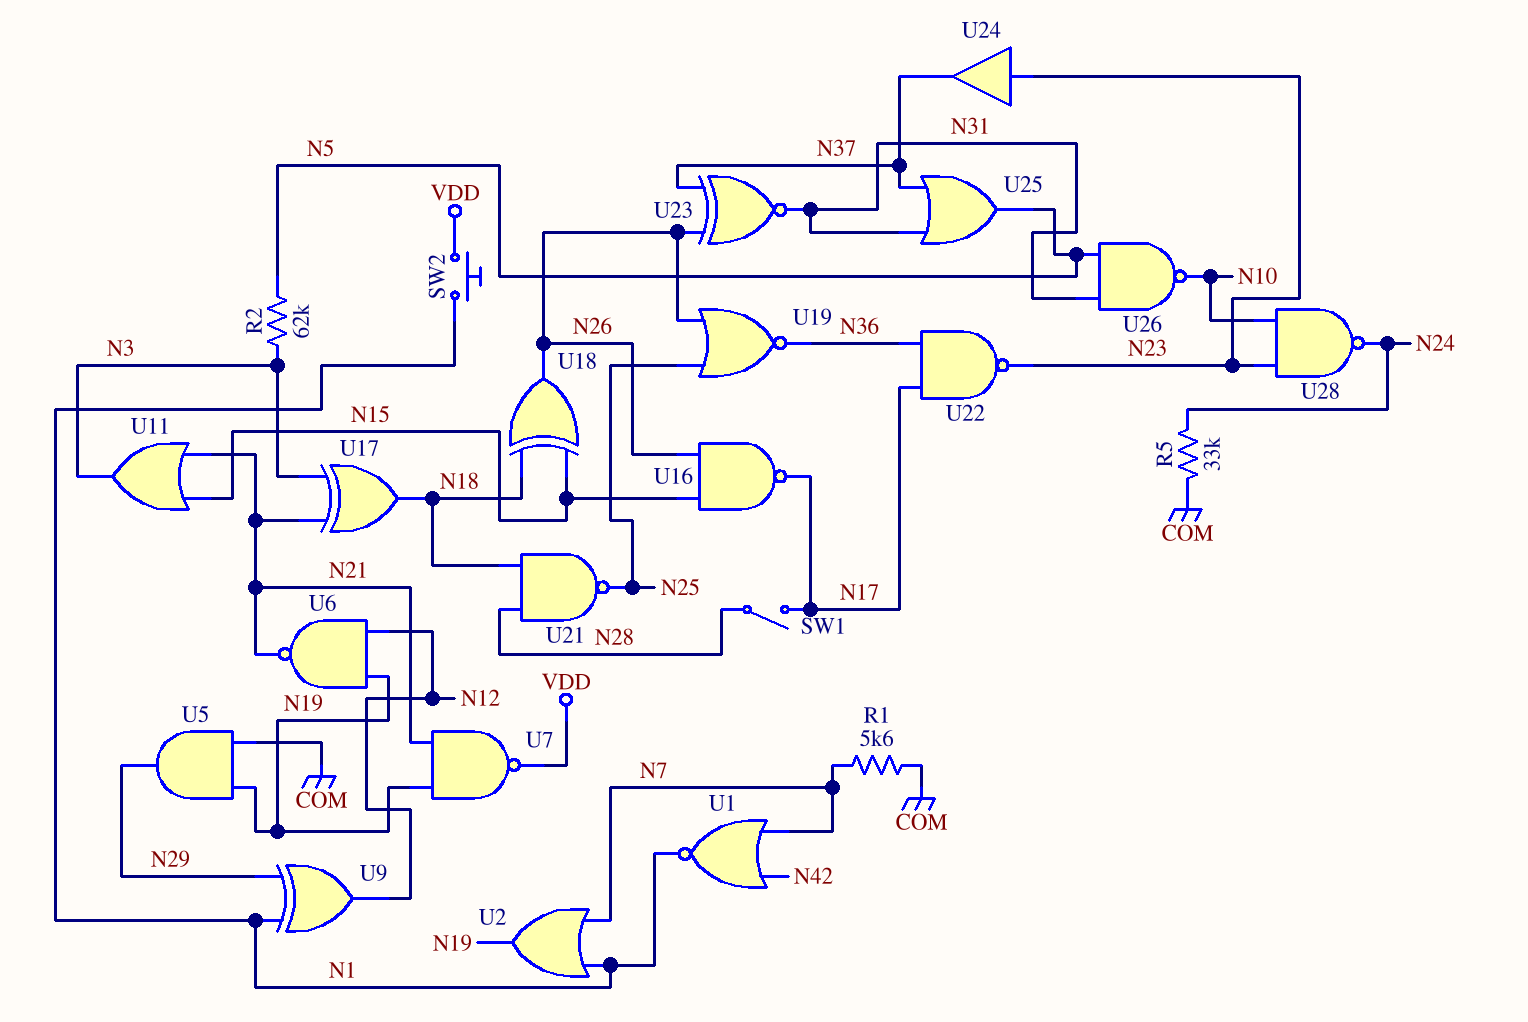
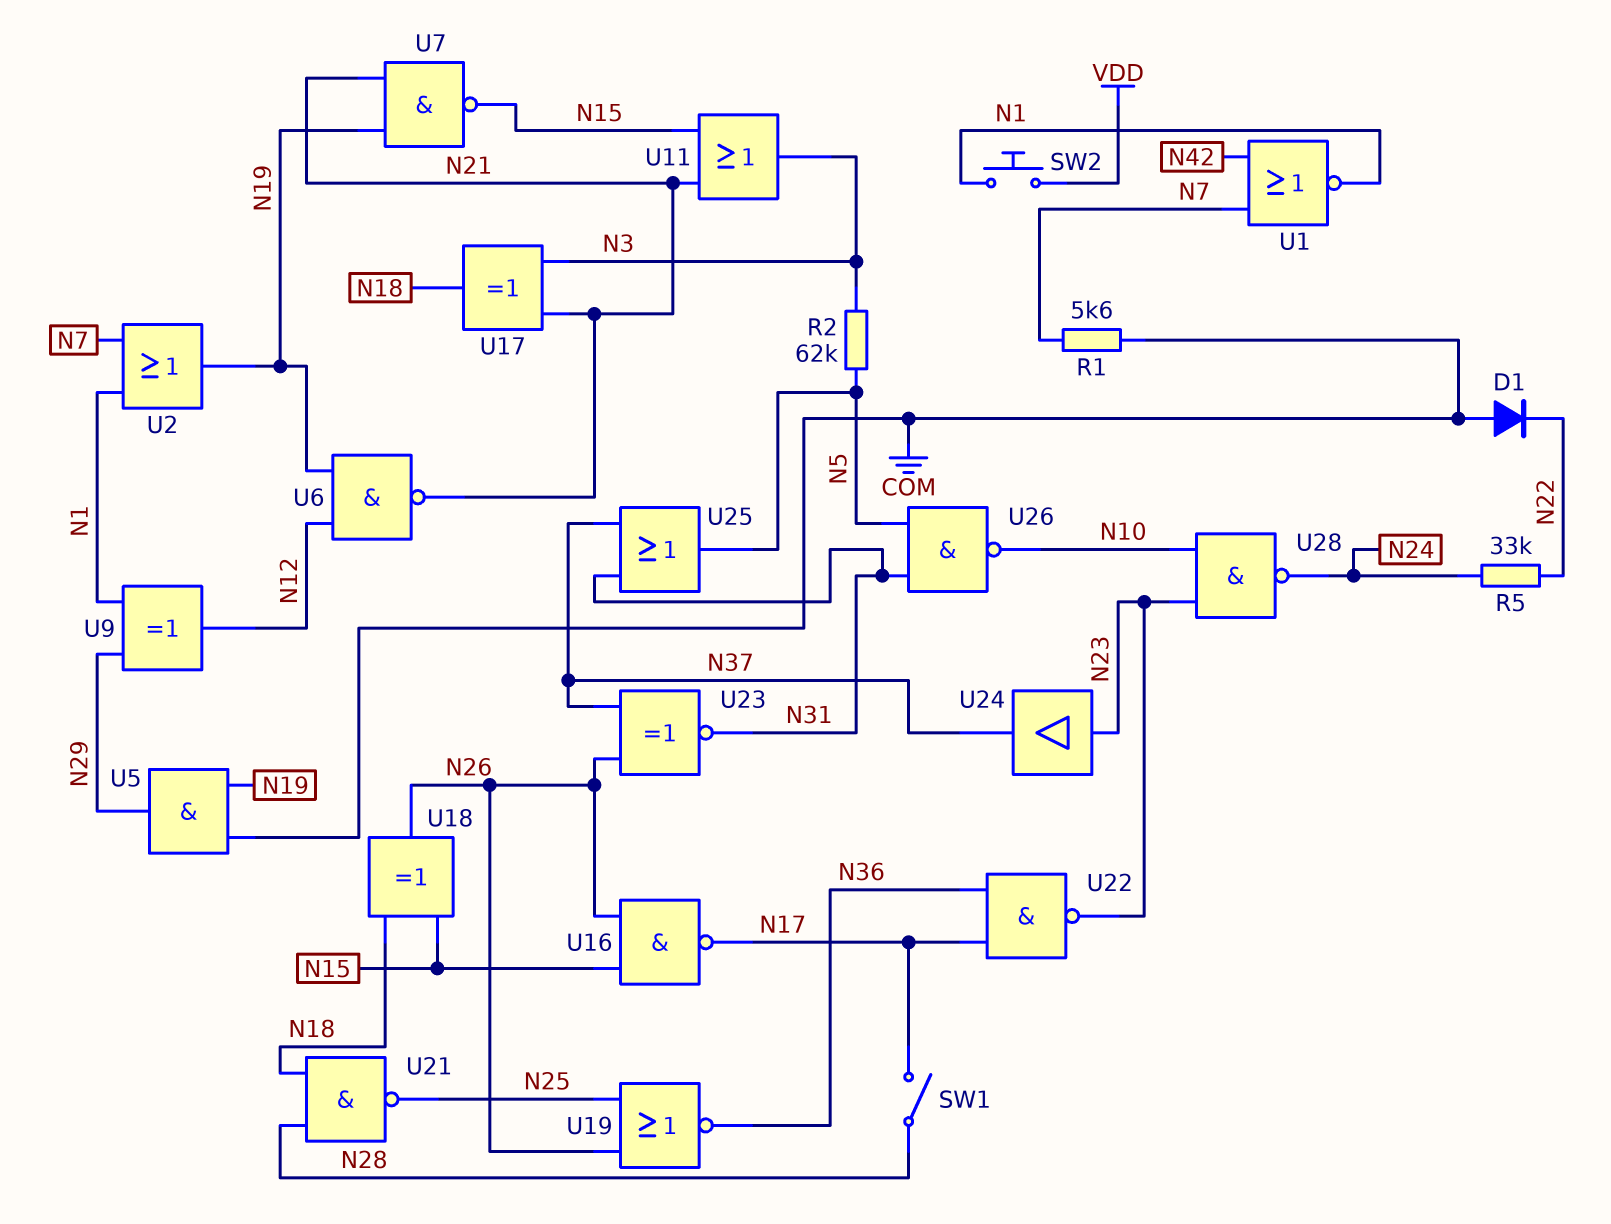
D1: none -> diode (A COM, K N22)
R5: 33k (COM, N24) -> 33k (N22, N24)
U7: NAND (in N19, in N21, out VDD) -> NAND (in N19, in N21, out N15)

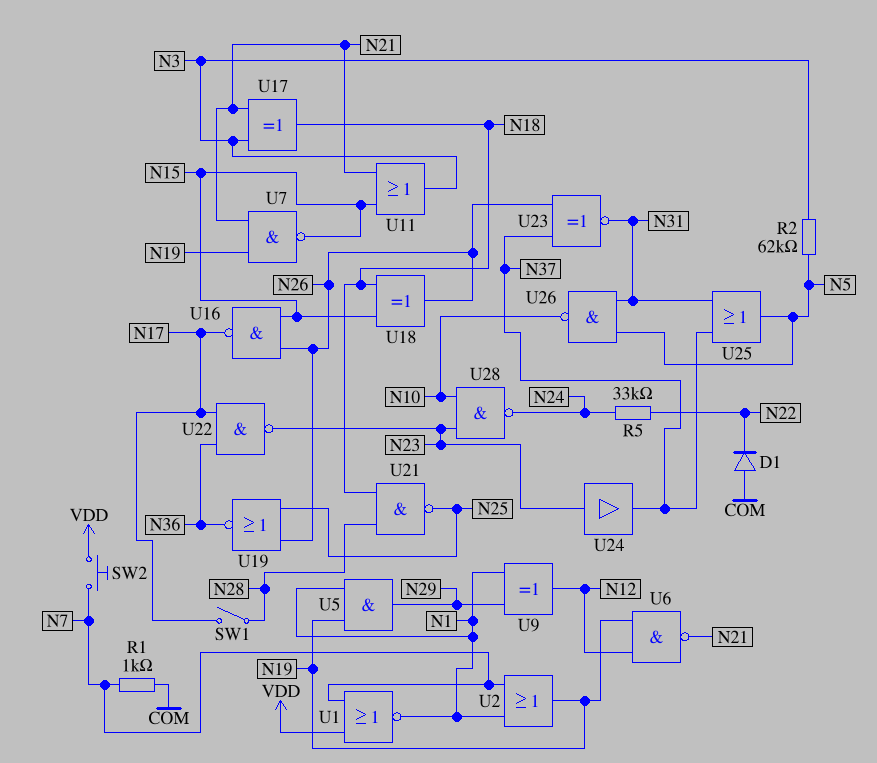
R1: 5.6k (COM, N7) -> 1k (COM, N7)
SW2: button (N1, VDD) -> button (N7, VDD)
U1: NOR (in N7, in N42, out N1) -> NOR (in N7, in VDD, out N1)
U5: AND (in COM, in N19, out N29) -> AND (in N1, in N19, out N29)

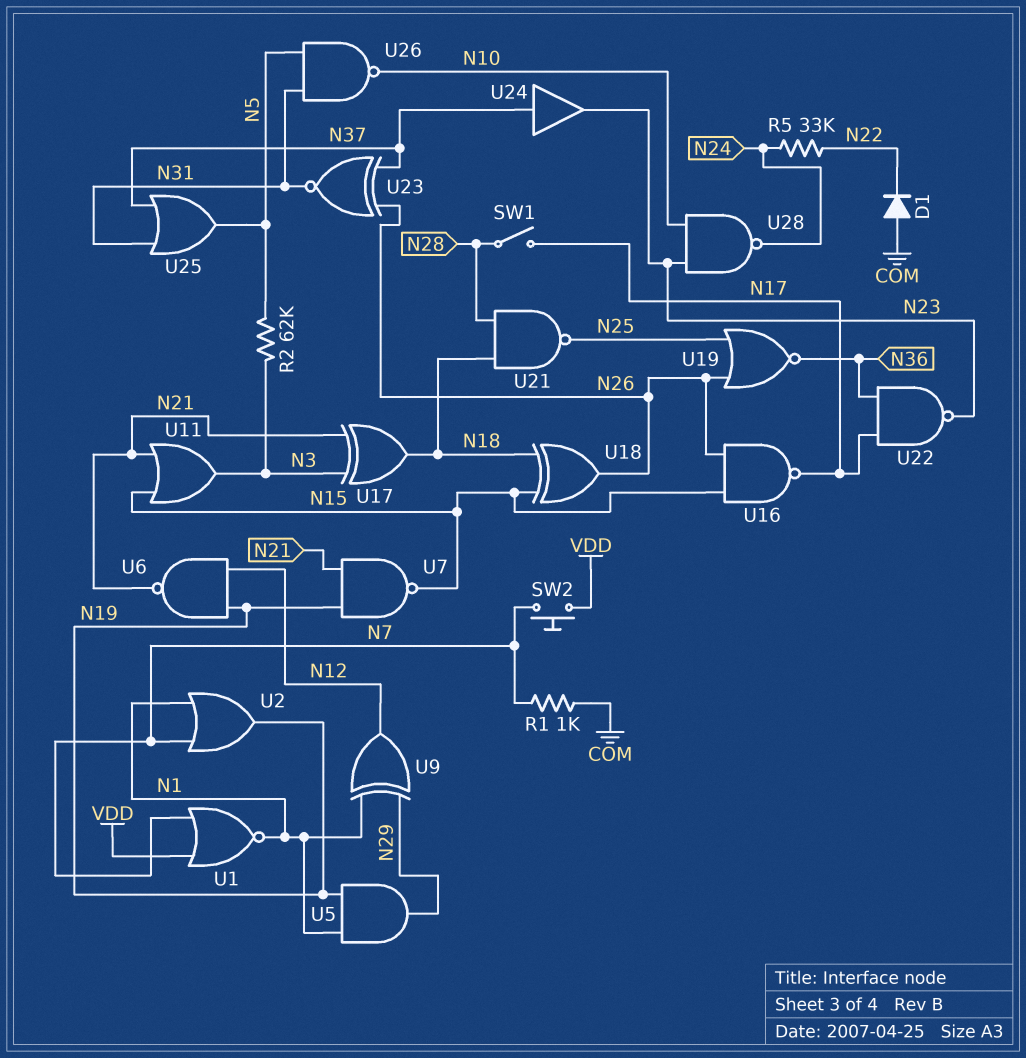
U24: buffer (in N23, out N37) -> buffer (in N37, out N23)

